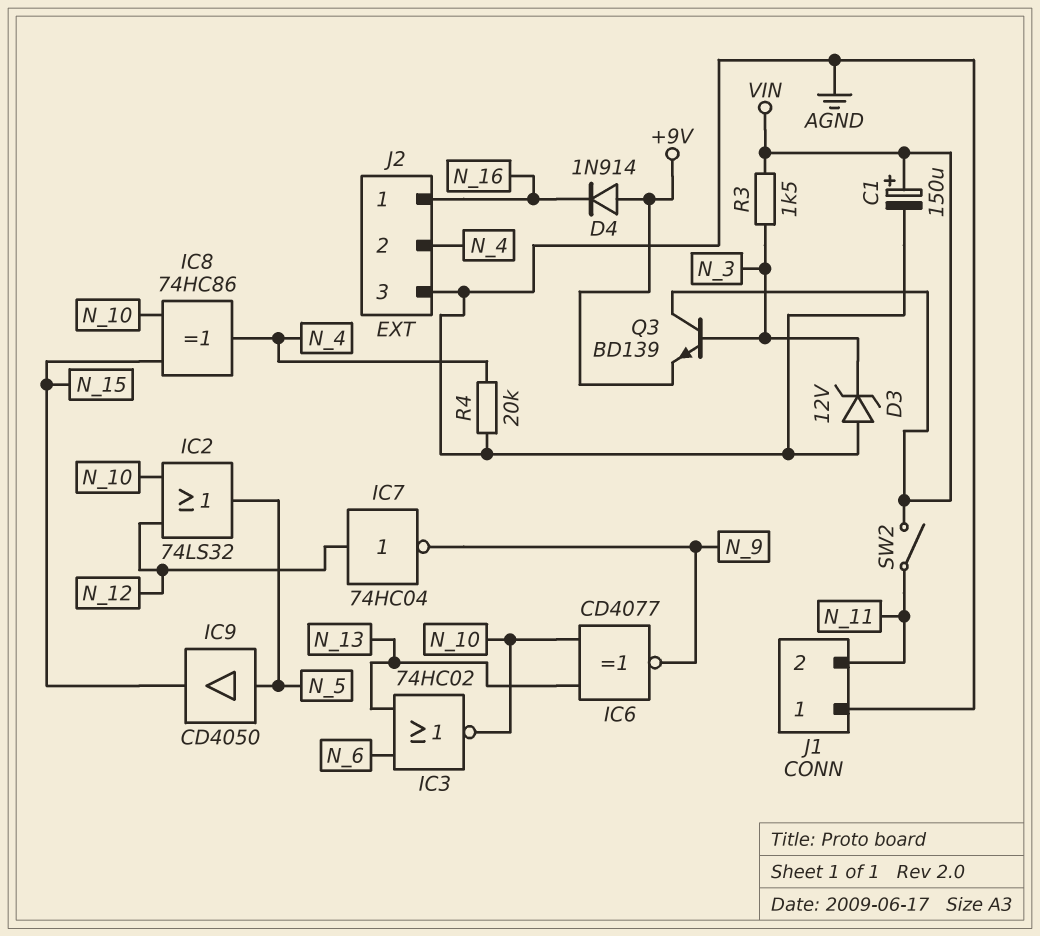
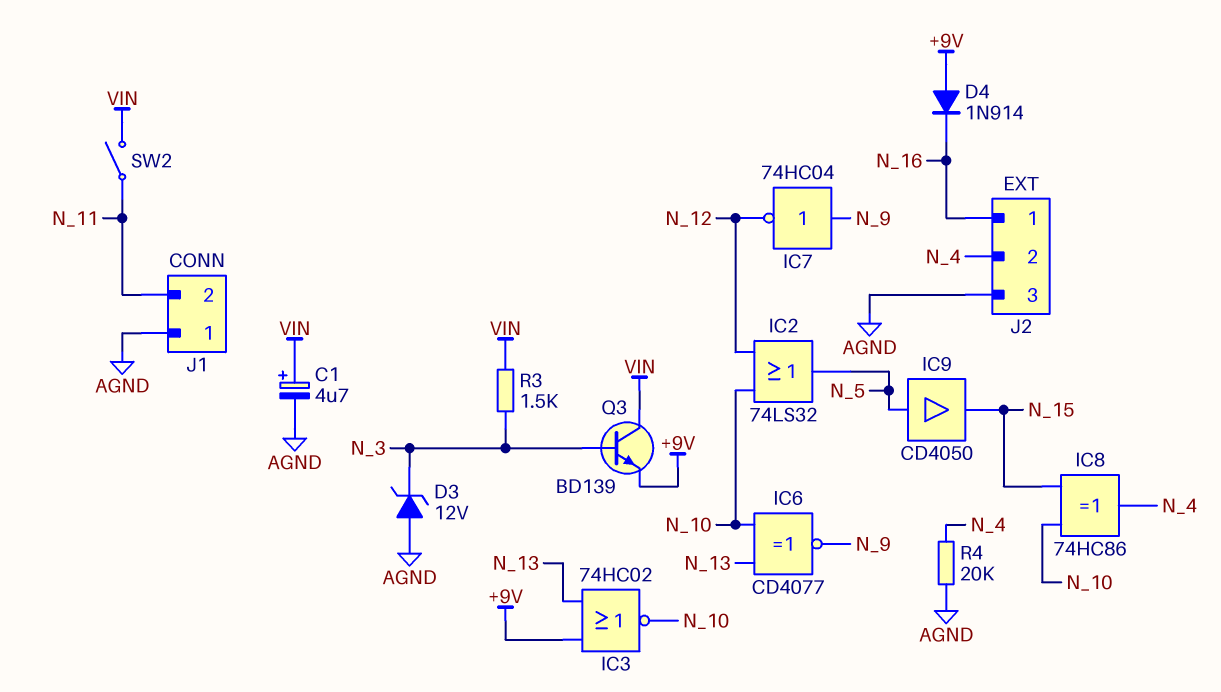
C1: 150uF (plus VIN, minus AGND) -> 4.7uF (plus VIN, minus AGND)
IC3: NOR 74HC02 (in N_6, in N_13, out N_10) -> NOR 74HC02 (in +9V, in N_13, out N_10)
IC7: NOT 74HC04 (in N_12, out N_9) -> NOT 74HC04 (in N_9, out N_12)

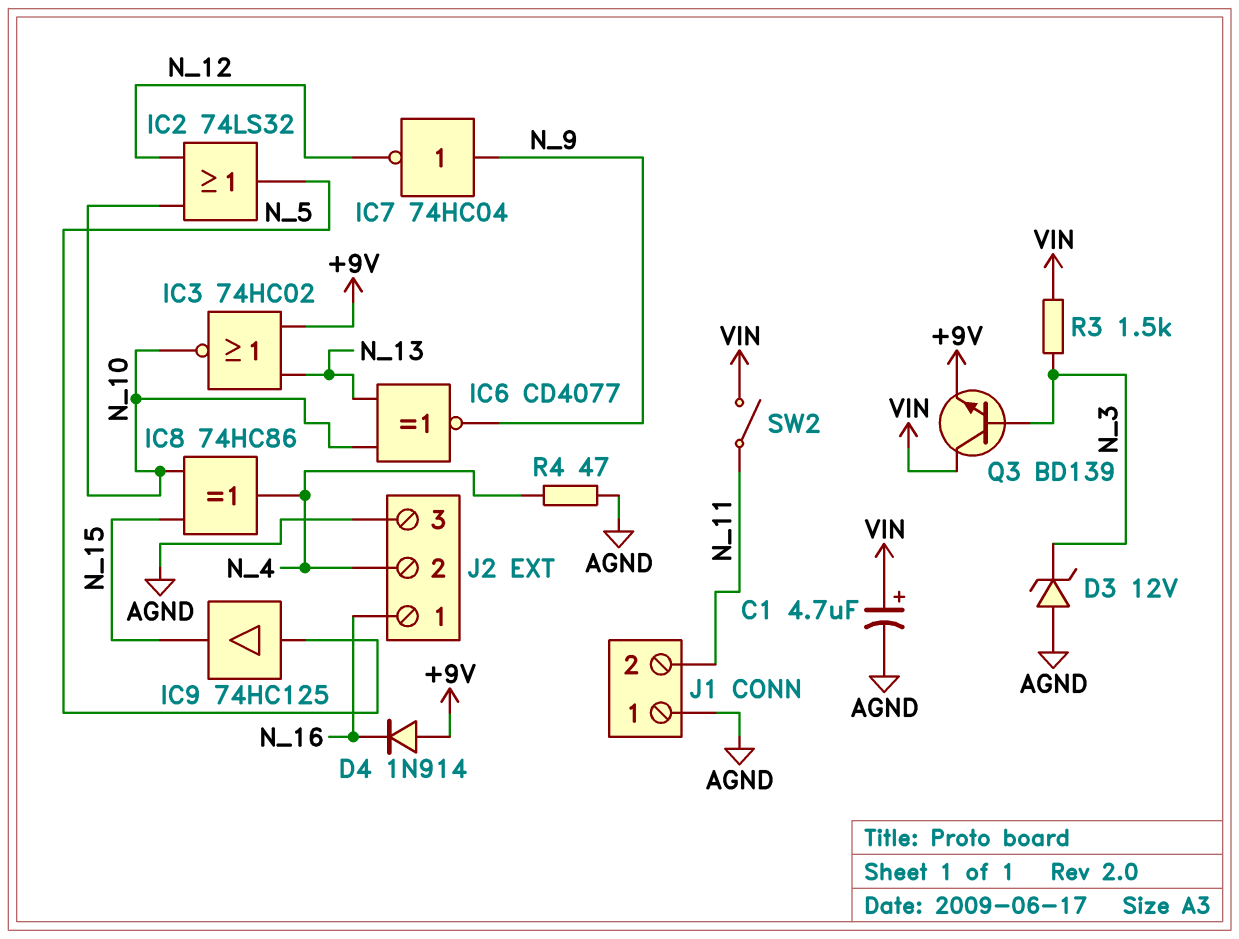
IC9: buffer CD4050 (in N_5, out N_15) -> buffer 74HC125 (in N_5, out N_15)
R4: 20k (AGND, N_4) -> 47 (AGND, N_4)

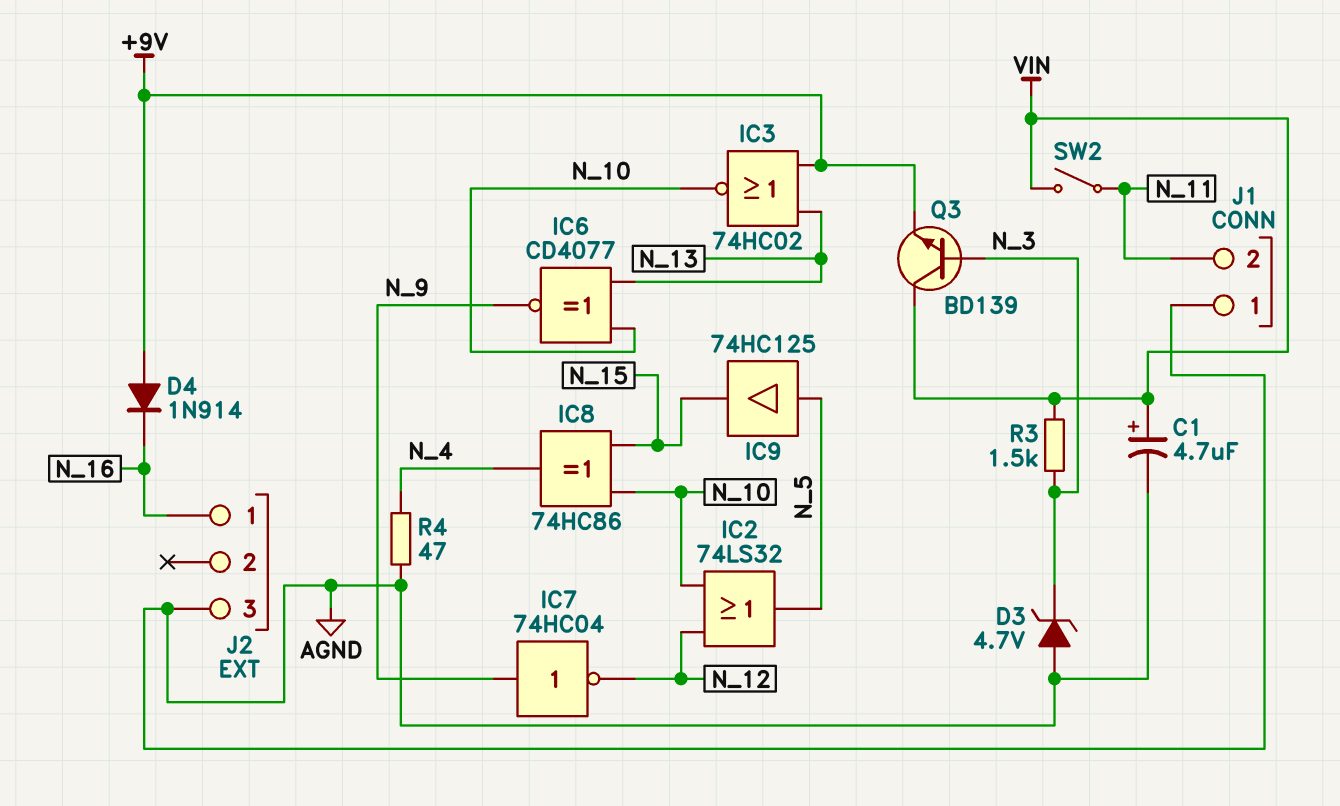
D3: zener 12V (A AGND, K N_3) -> zener 4.7V (A AGND, K N_3)
J2 pin 2: N_4 -> none

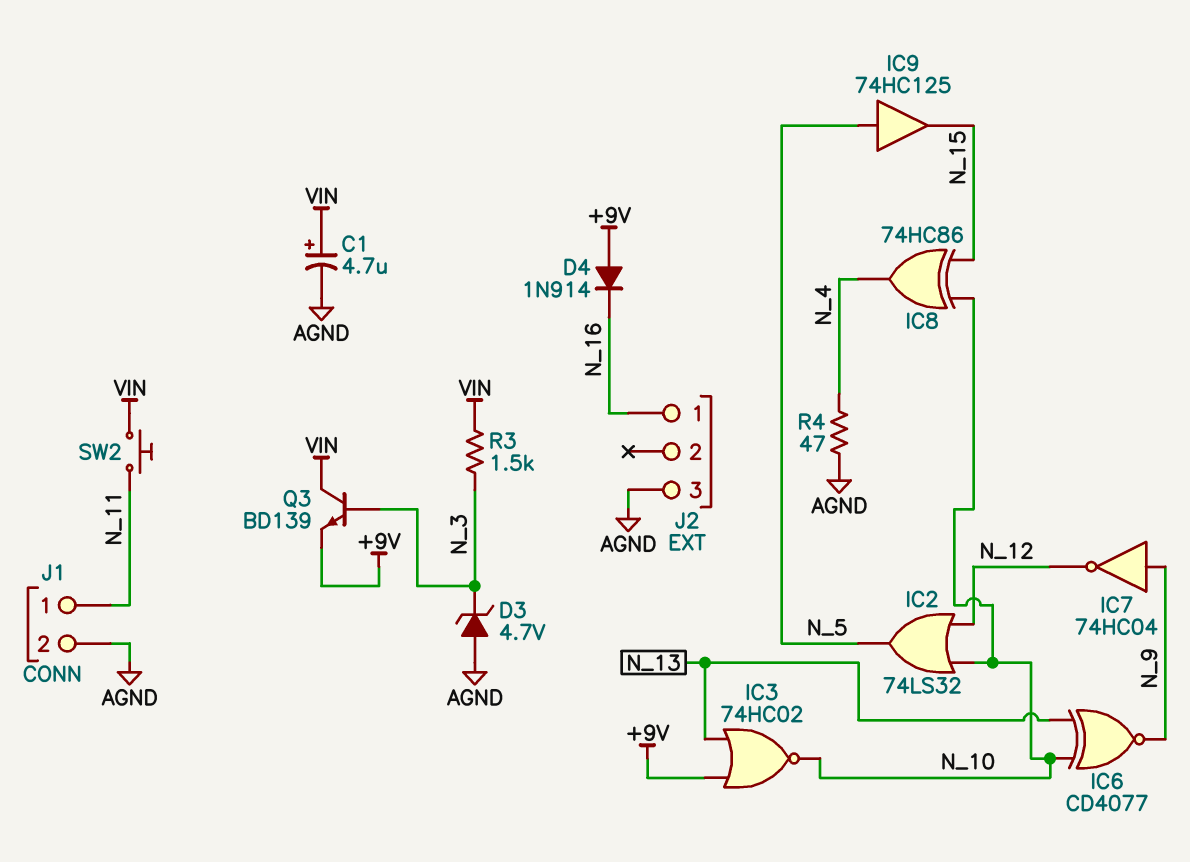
J1 pin 1: AGND -> N_11
J1 pin 2: N_11 -> AGND
SW2: switch (N_11, VIN) -> button (N_11, VIN)

